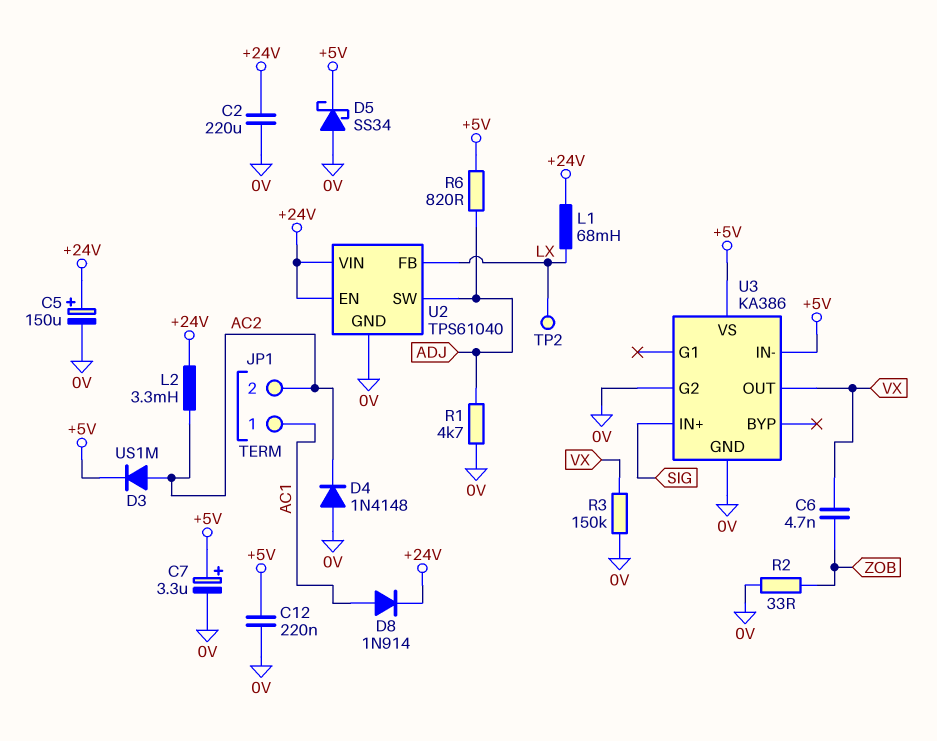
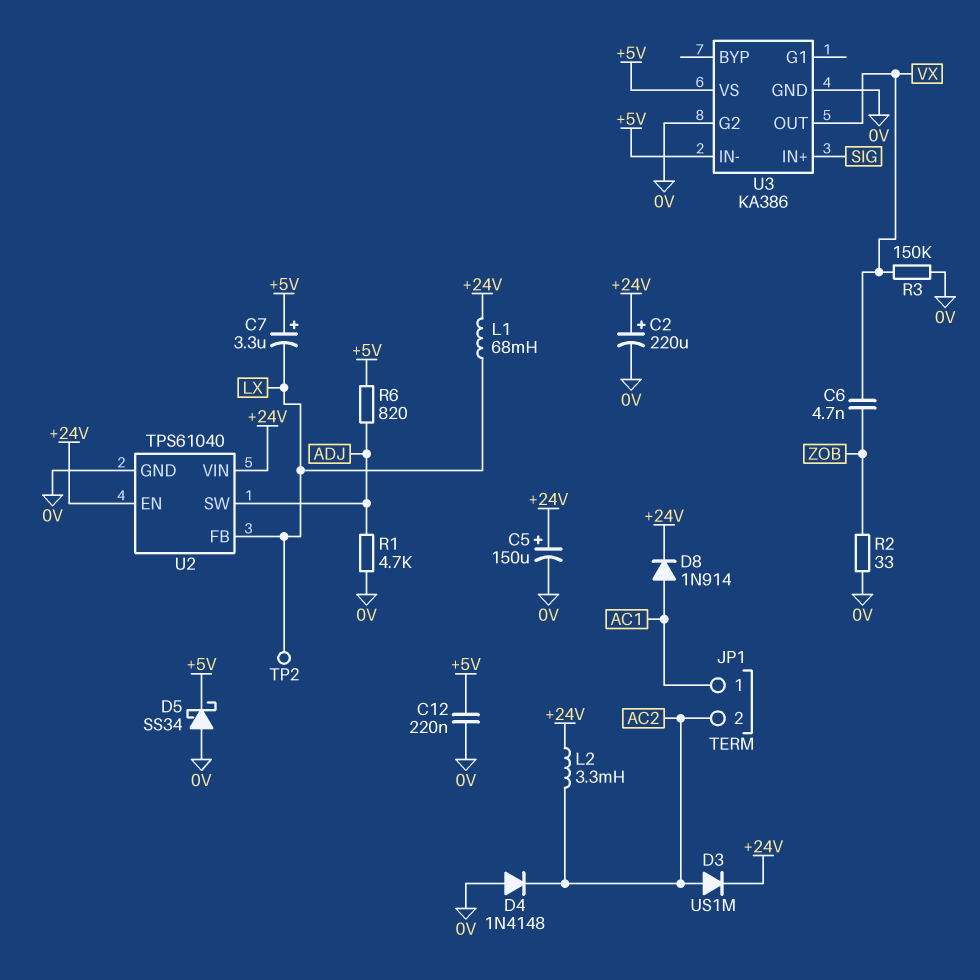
C2: 220uF (+24V, 0V) -> 220uF (plus +24V, minus 0V)
C7: 3.3uF (plus +5V, minus 0V) -> 3.3uF (plus +5V, minus LX)
D3: diode US1M (A AC2, K +5V) -> diode US1M (A AC2, K +24V)

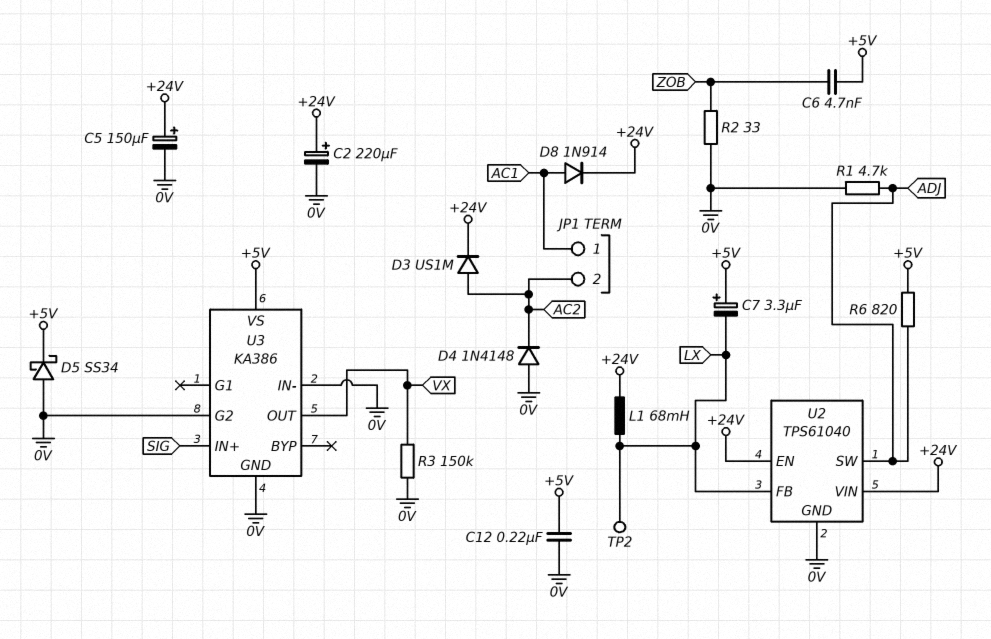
C6: 4.7nF (VX, ZOB) -> 4.7nF (+5V, ZOB)
L2: 3.3mH (+24V, AC2) -> none
U3 pin IN-: +5V -> 0V

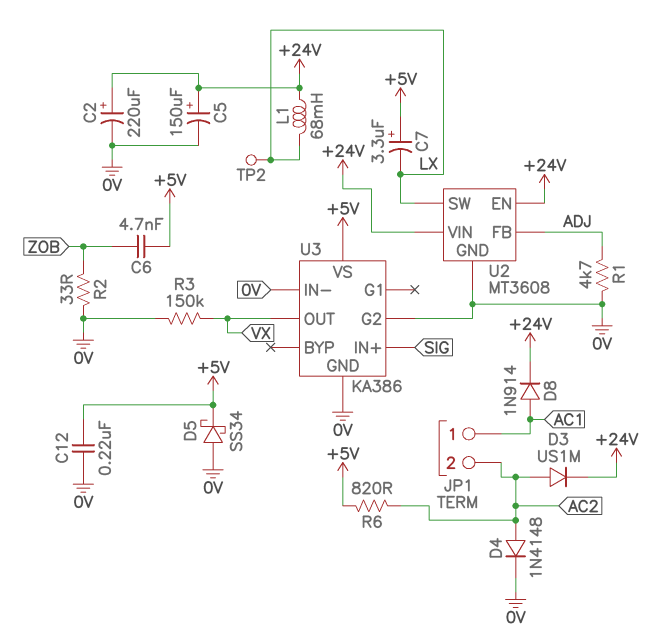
D4: diode 1N4148 (A 0V, K AC2) -> diode 1N4148 (A AC2, K 0V)
R6: 820 (+5V, ADJ) -> 820 (+5V, AC2)
U2: TPS61040 -> MT3608
U2 pin FB: LX -> ADJ
U2 pin SW: ADJ -> LX

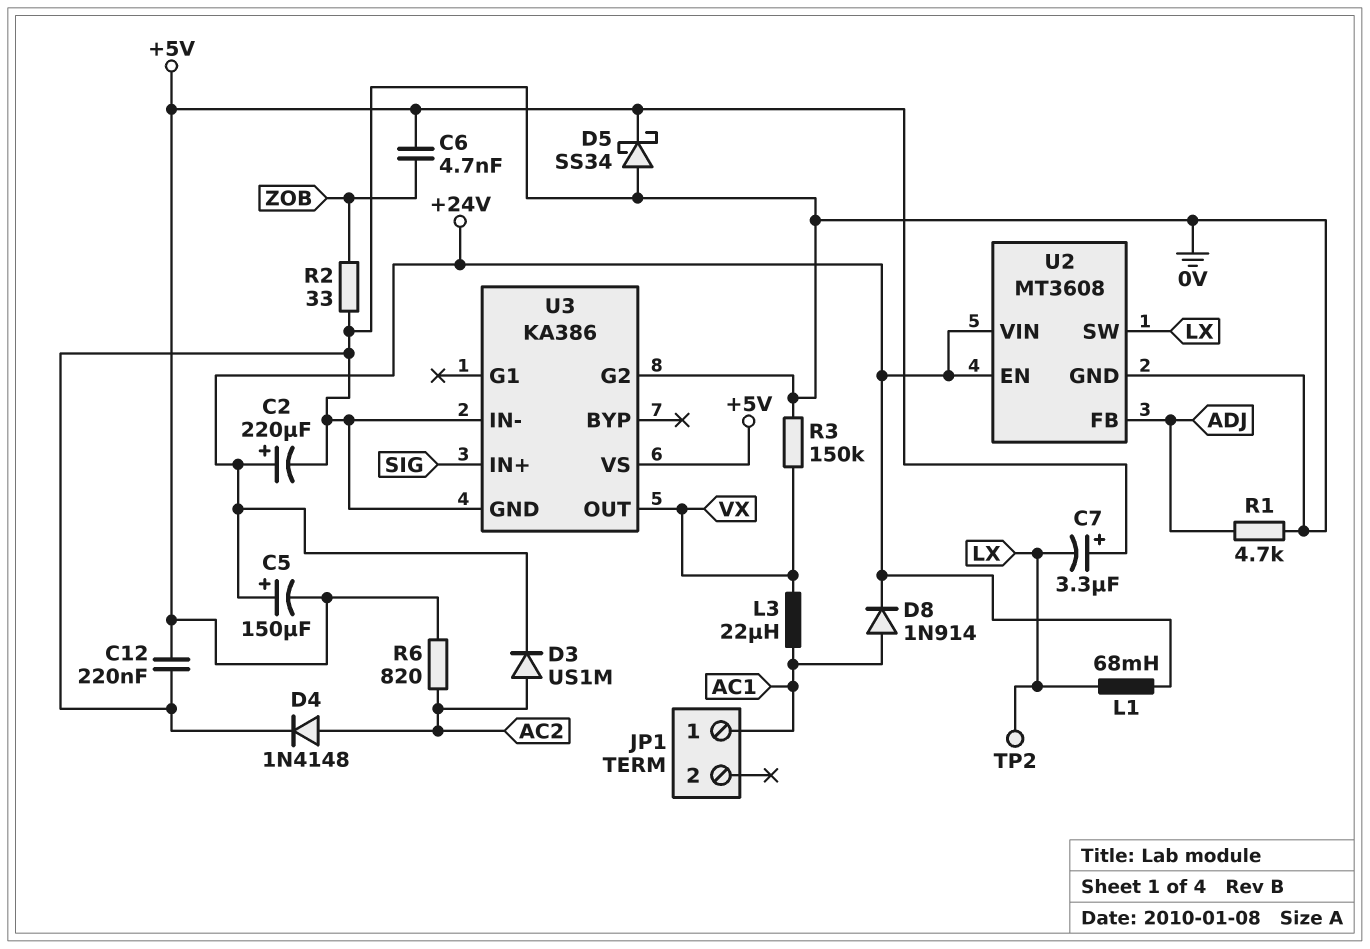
C5: 150uF (plus +24V, minus 0V) -> 150uF (plus +24V, minus +5V)
JP1 pin 2: AC2 -> none
L3: none -> 22uH (AC1, VX)

